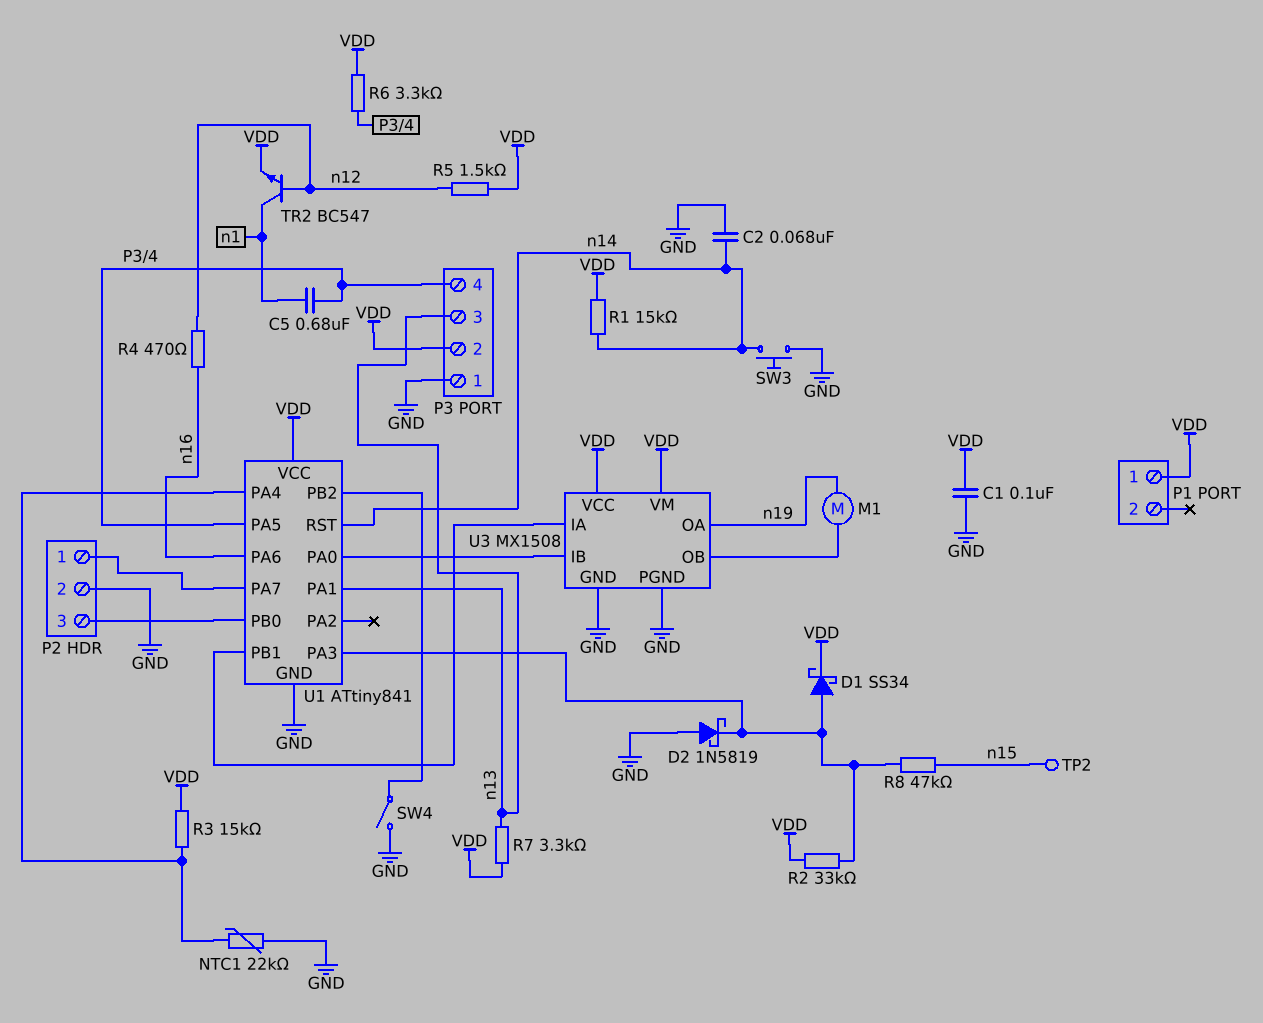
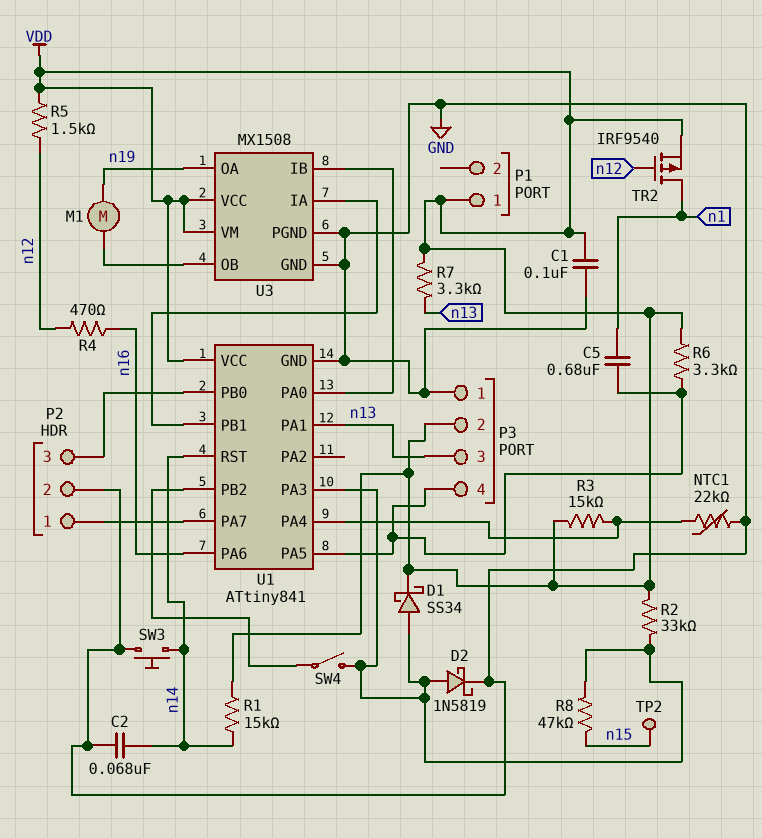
D2: schottky 1N5819 (A GND, K U1/PA3) -> schottky 1N5819 (A U1/PA3, K GND)
SW4: switch (GND, U1/PB2) -> switch (U1/PA3, U1/PB2)
TR2: NPN BC547 (B n12, C n1, E VDD) -> PMOS IRF9540 (G n12, D n1, S VDD)

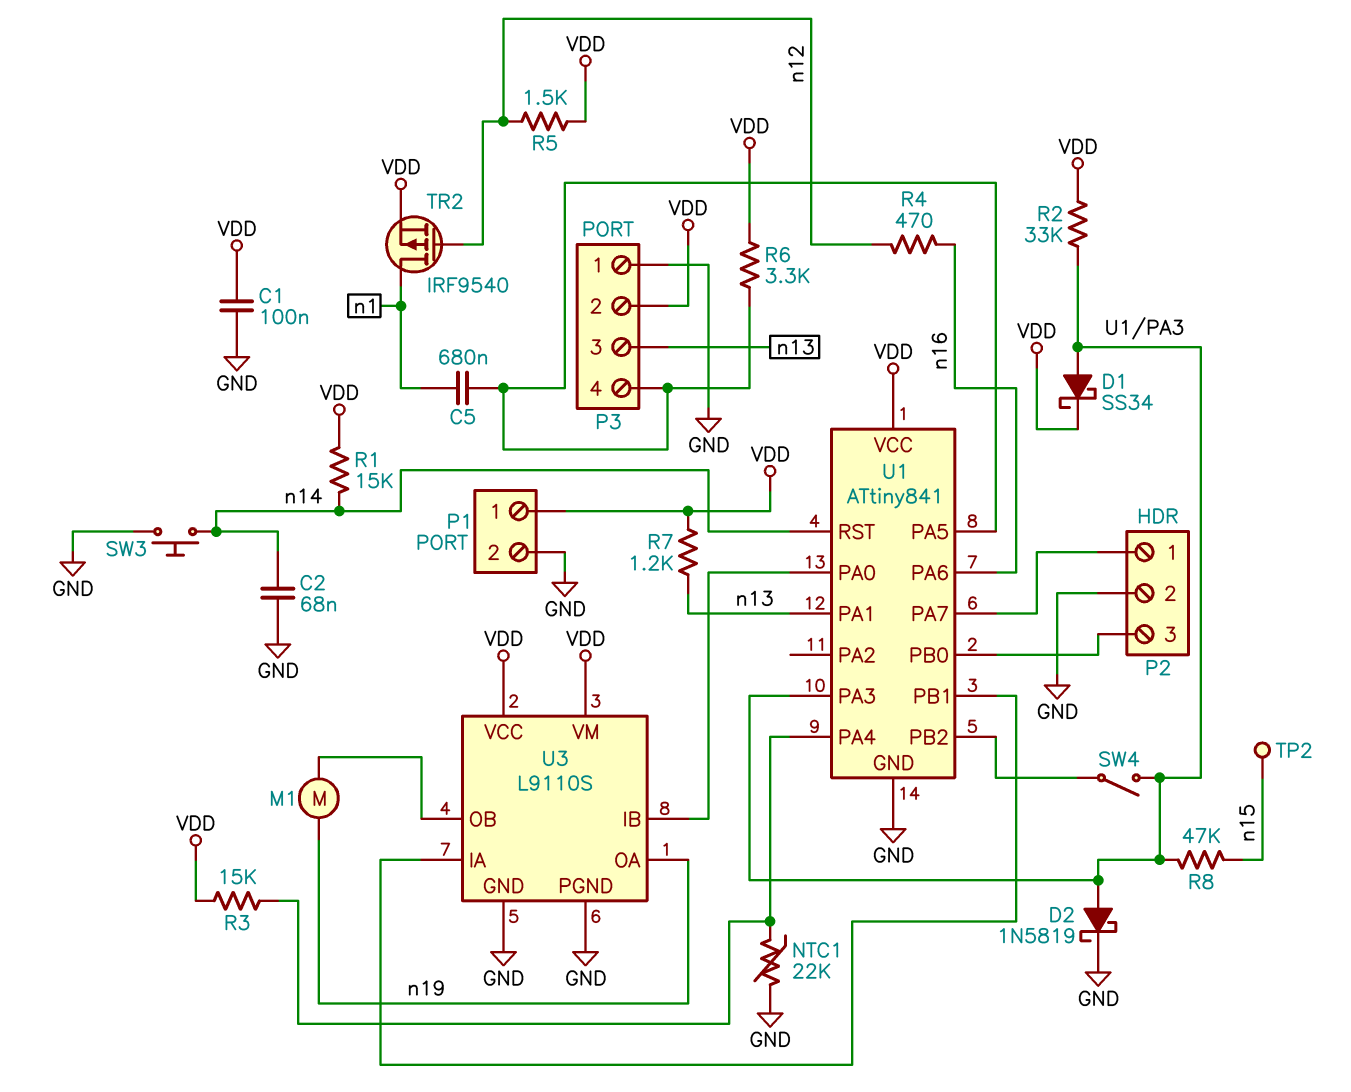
P1 pin 2: none -> GND
R7: 3.3k (VDD, n13) -> 1.2k (VDD, n13)
U3: MX1508 -> L9110S

